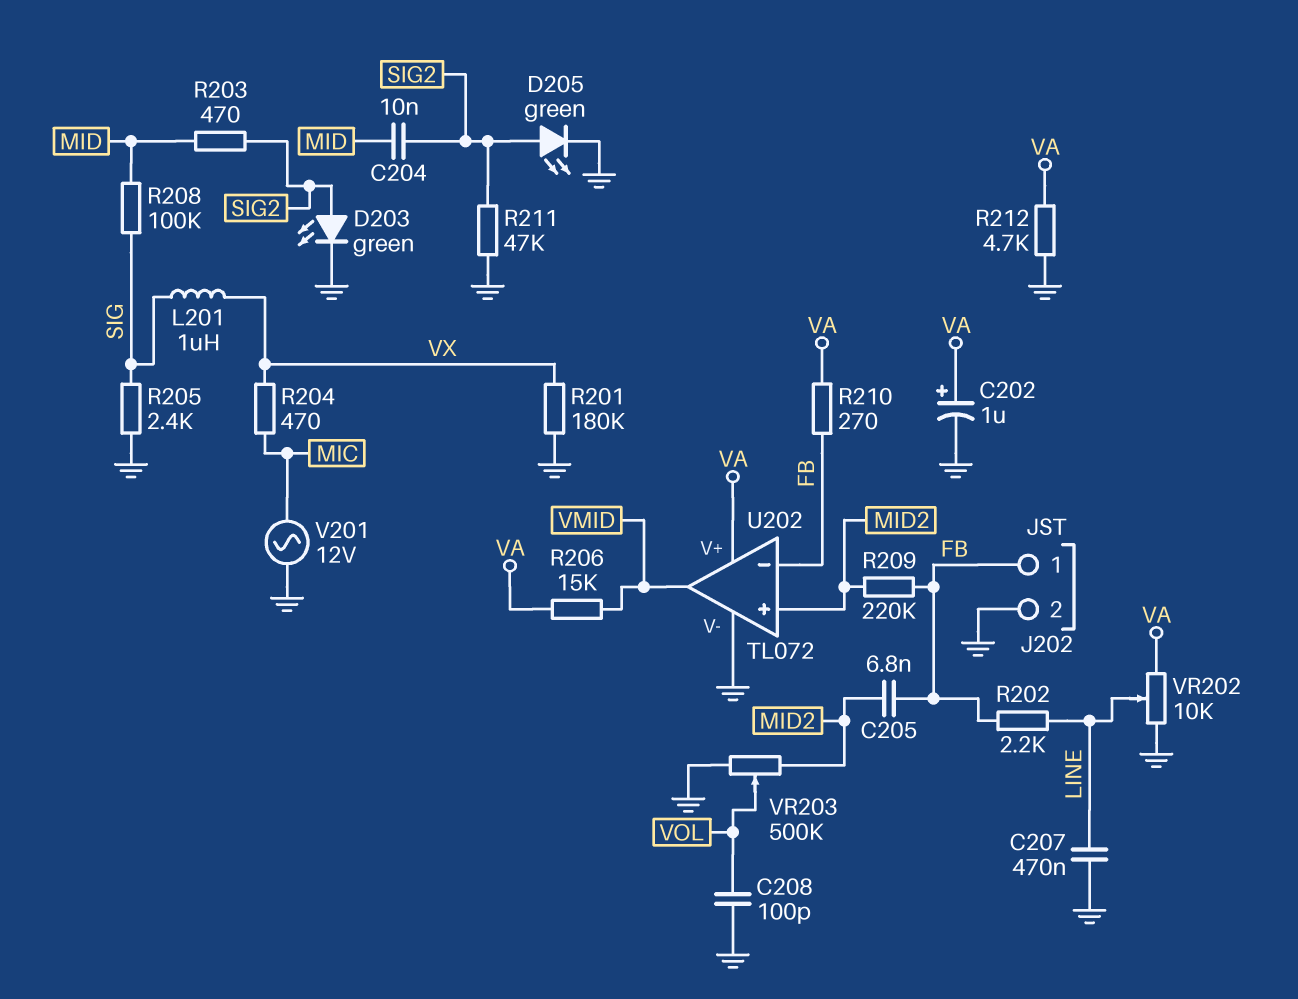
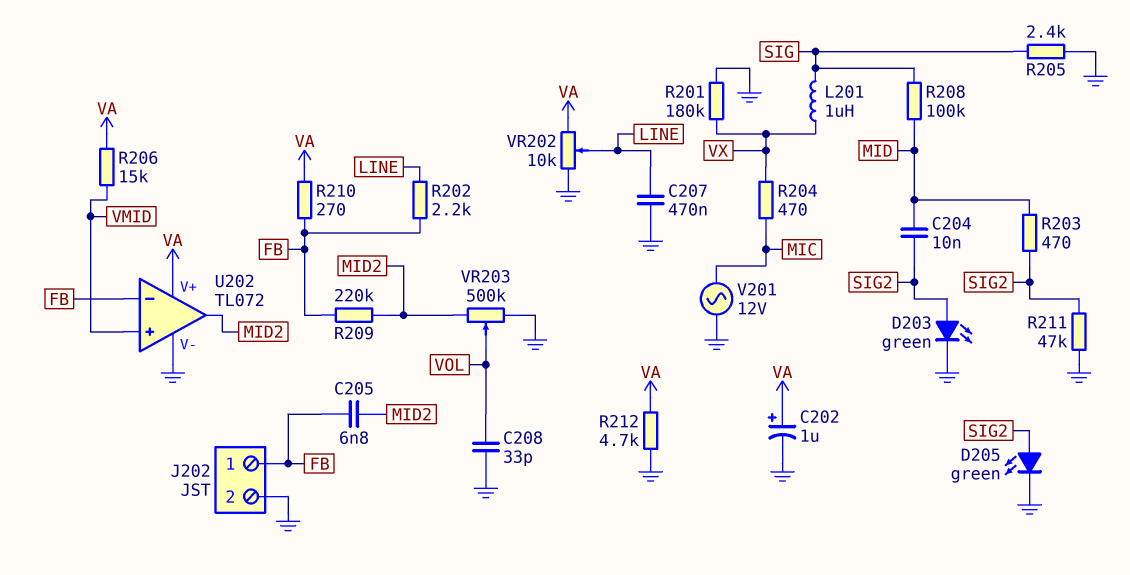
C208: 100pF (GND, VOL) -> 33pF (GND, VOL)
U202 pin in+: MID2 -> VMID
U202 pin out: VMID -> MID2

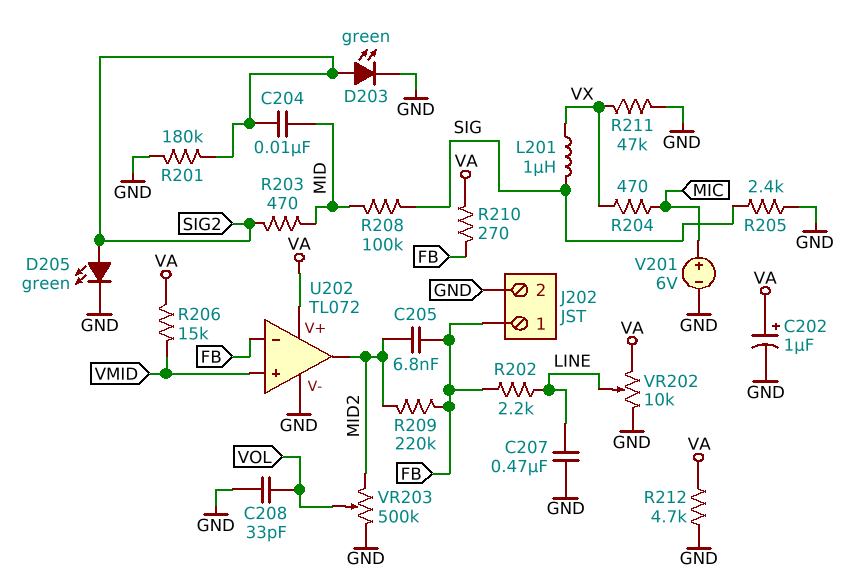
R201: 180k (GND, VX) -> 180k (GND, SIG2)
R211: 47k (GND, SIG2) -> 47k (GND, VX)
V201: AC 12V (GND, MIC) -> 6V (plus MIC, minus GND)

